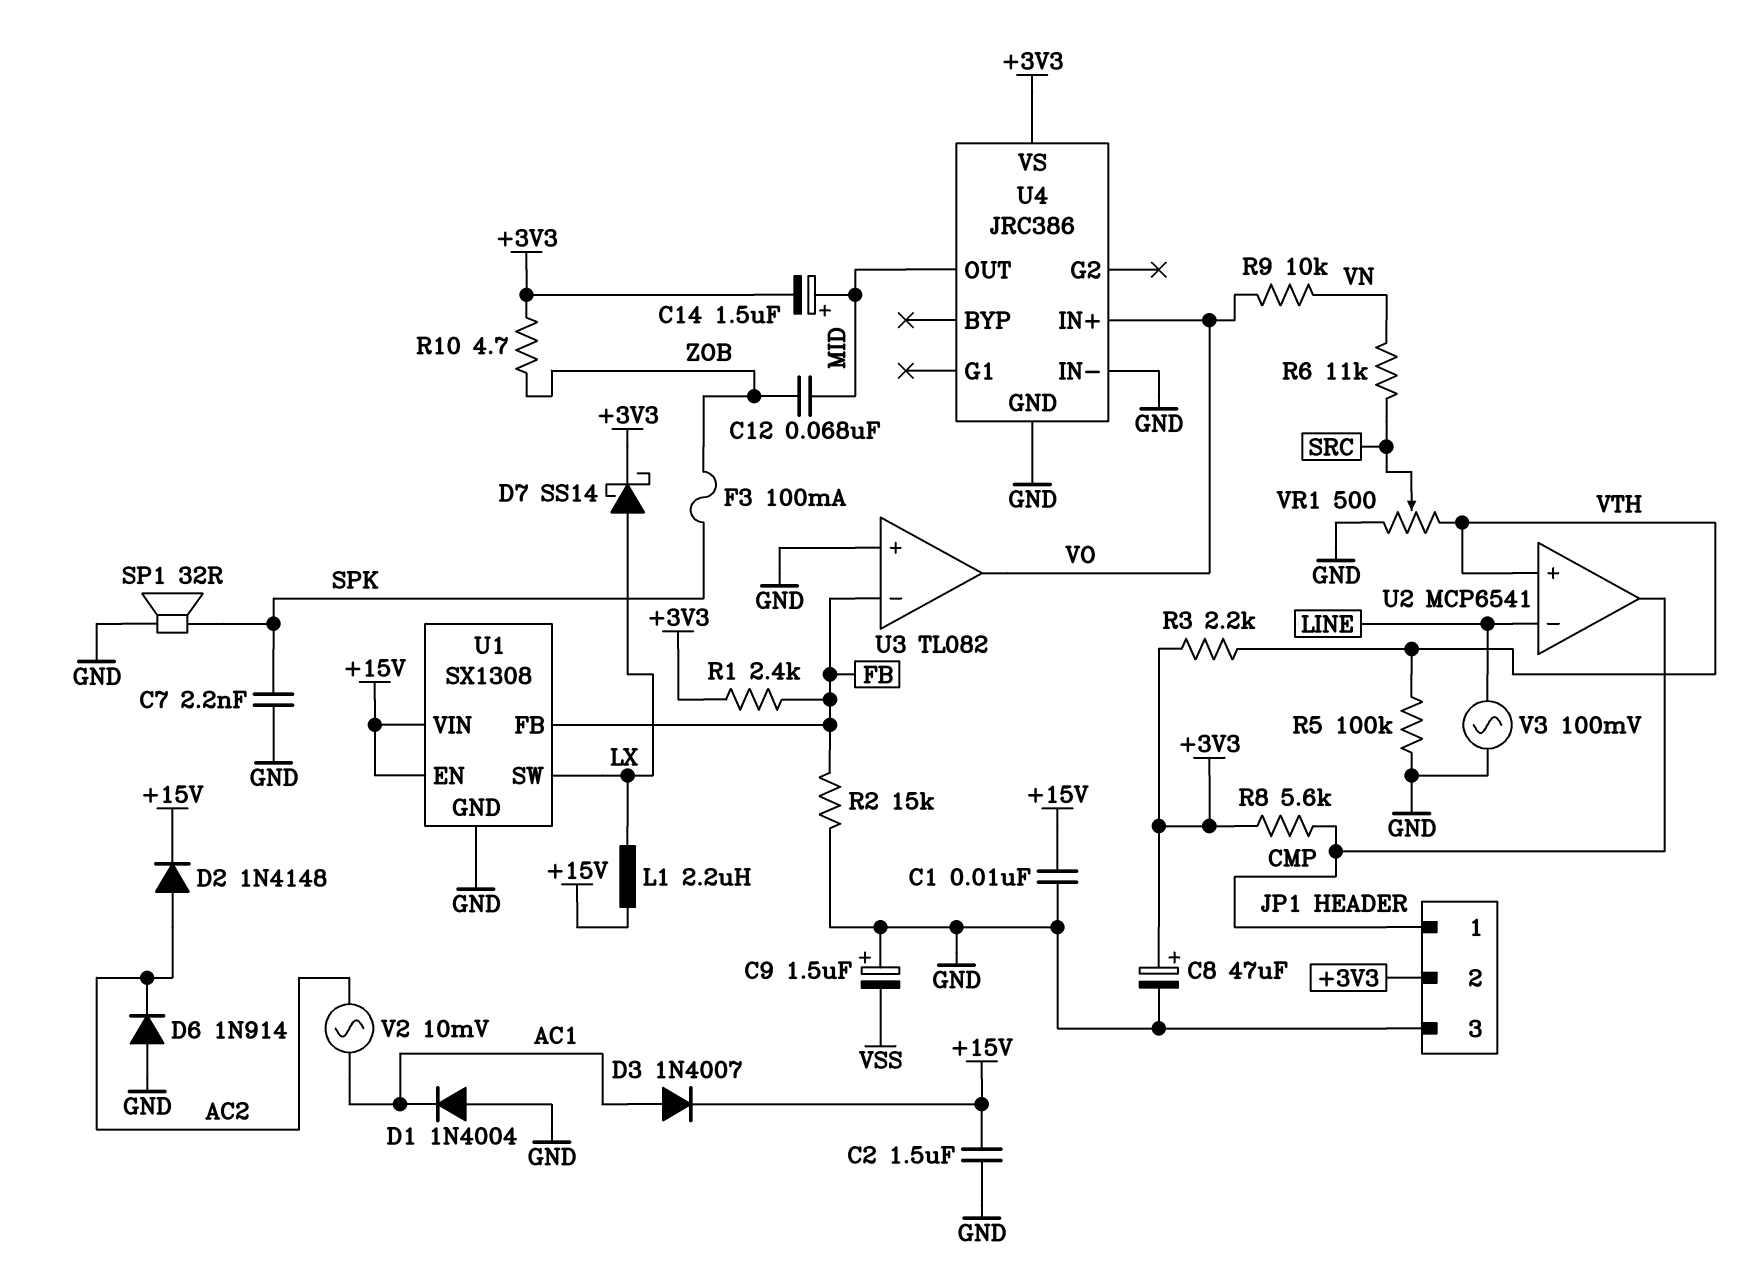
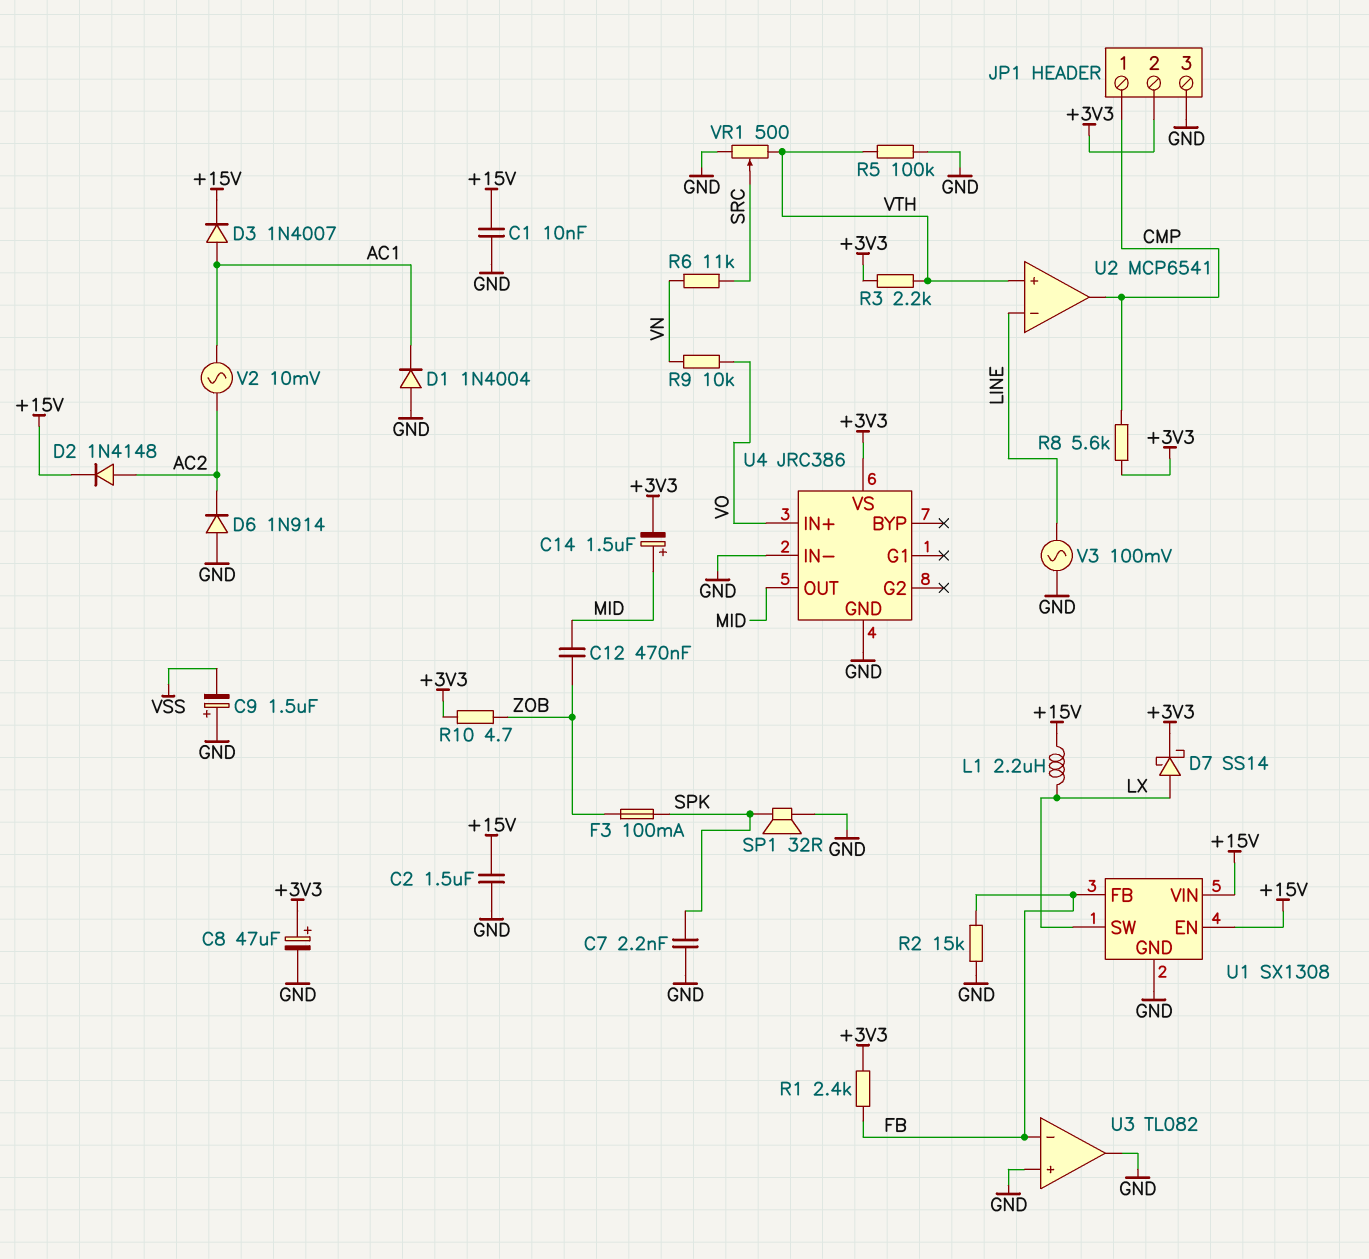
C12: 68nF (MID, ZOB) -> 470nF (MID, ZOB)
U3 pin out: VO -> GND

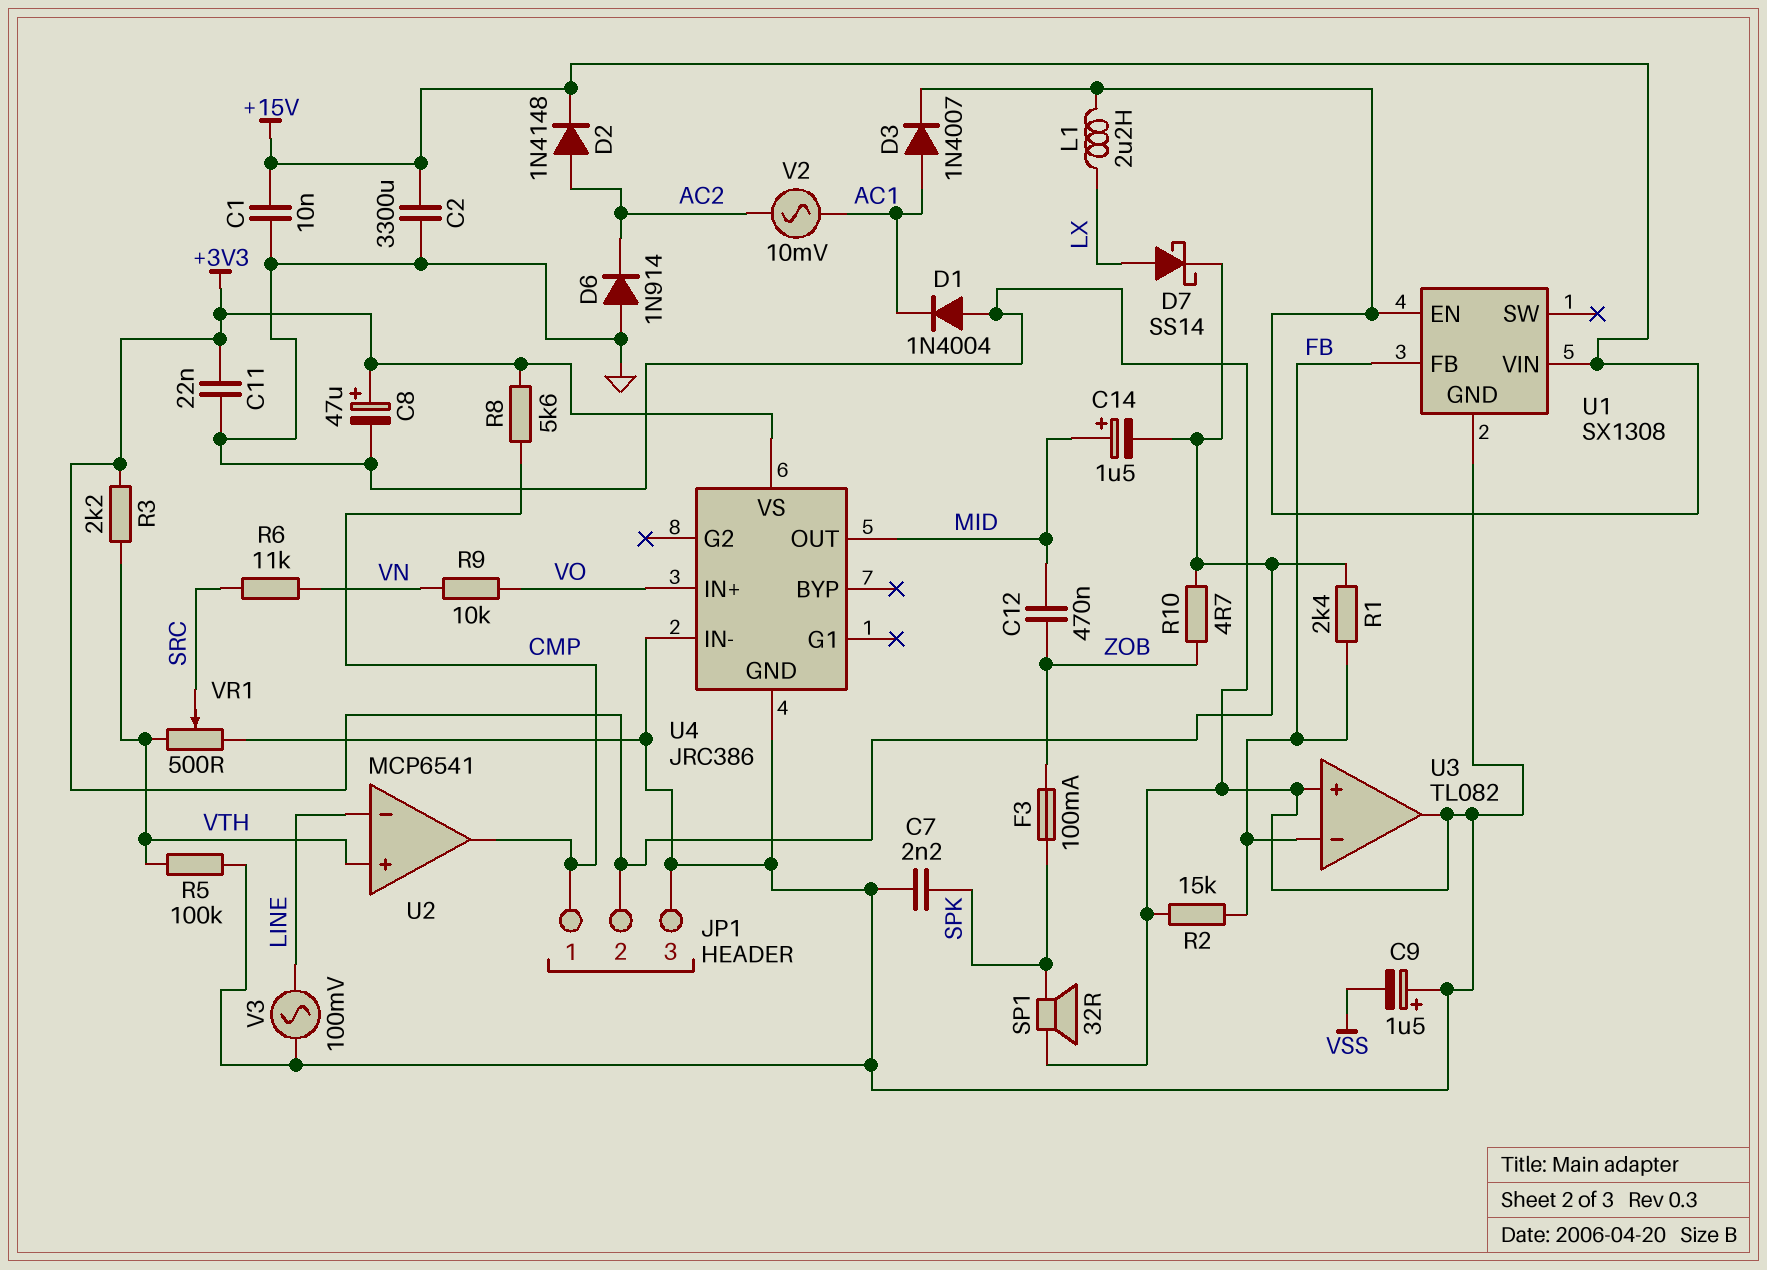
C2: 1.5uF (+15V, GND) -> 3300uF (+15V, GND)
C11: none -> 22nF (+3V3, GND)
U1 pin SW: LX -> none

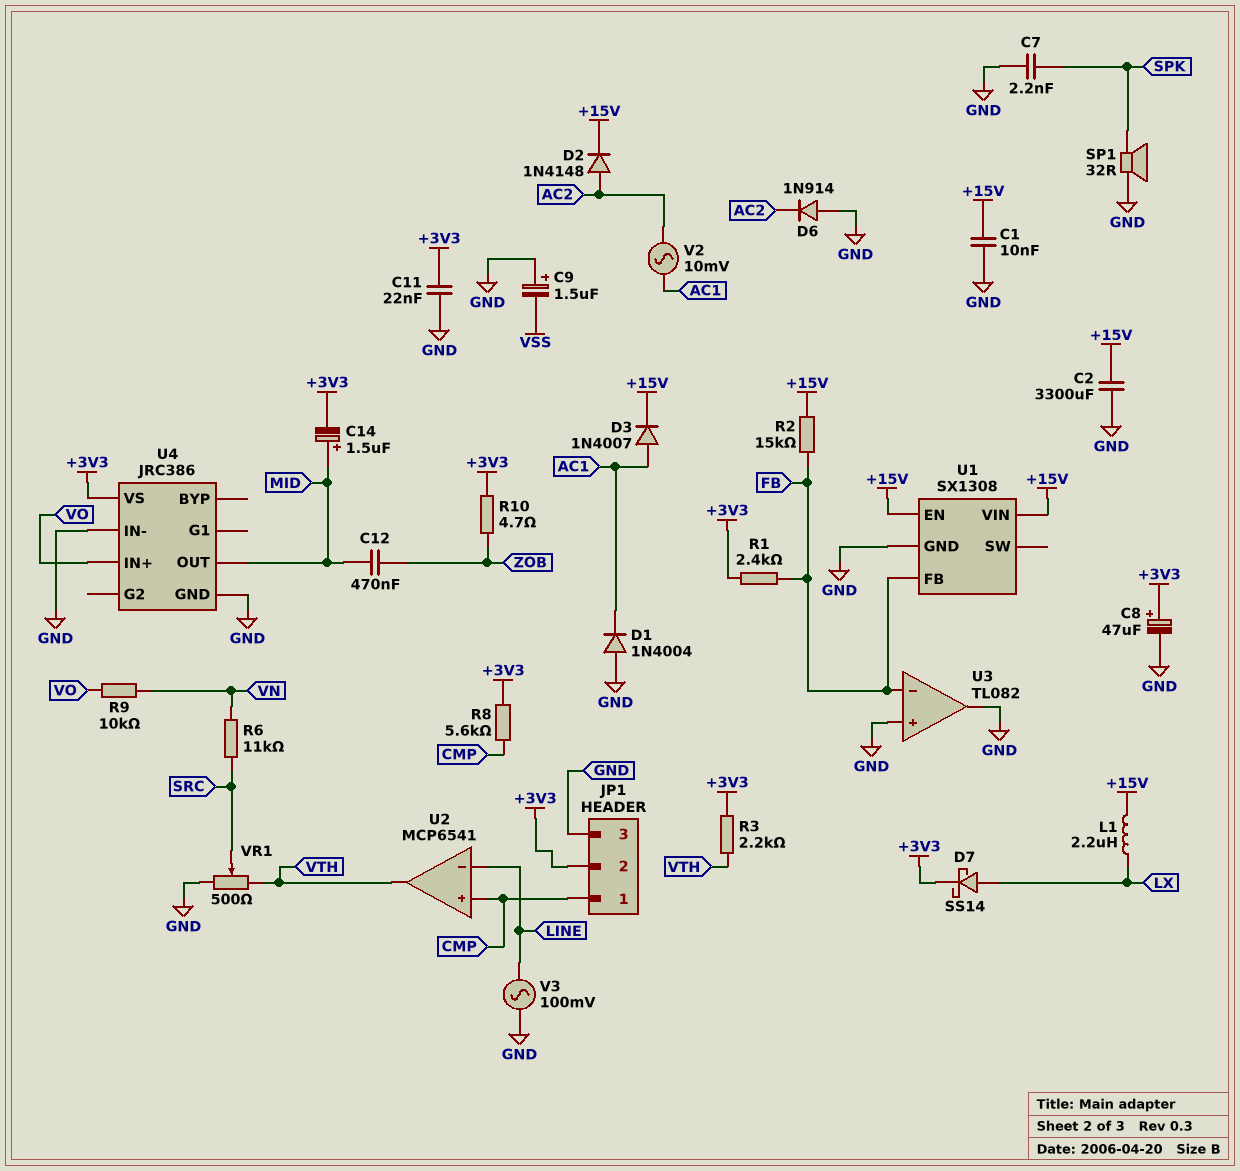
F3: 100mA (SPK, ZOB) -> none
R2: 15k (FB, GND) -> 15k (+15V, FB)
R5: 100k (GND, VTH) -> none
U2 pin in+: VTH -> CMP
U2 pin out: CMP -> VTH

